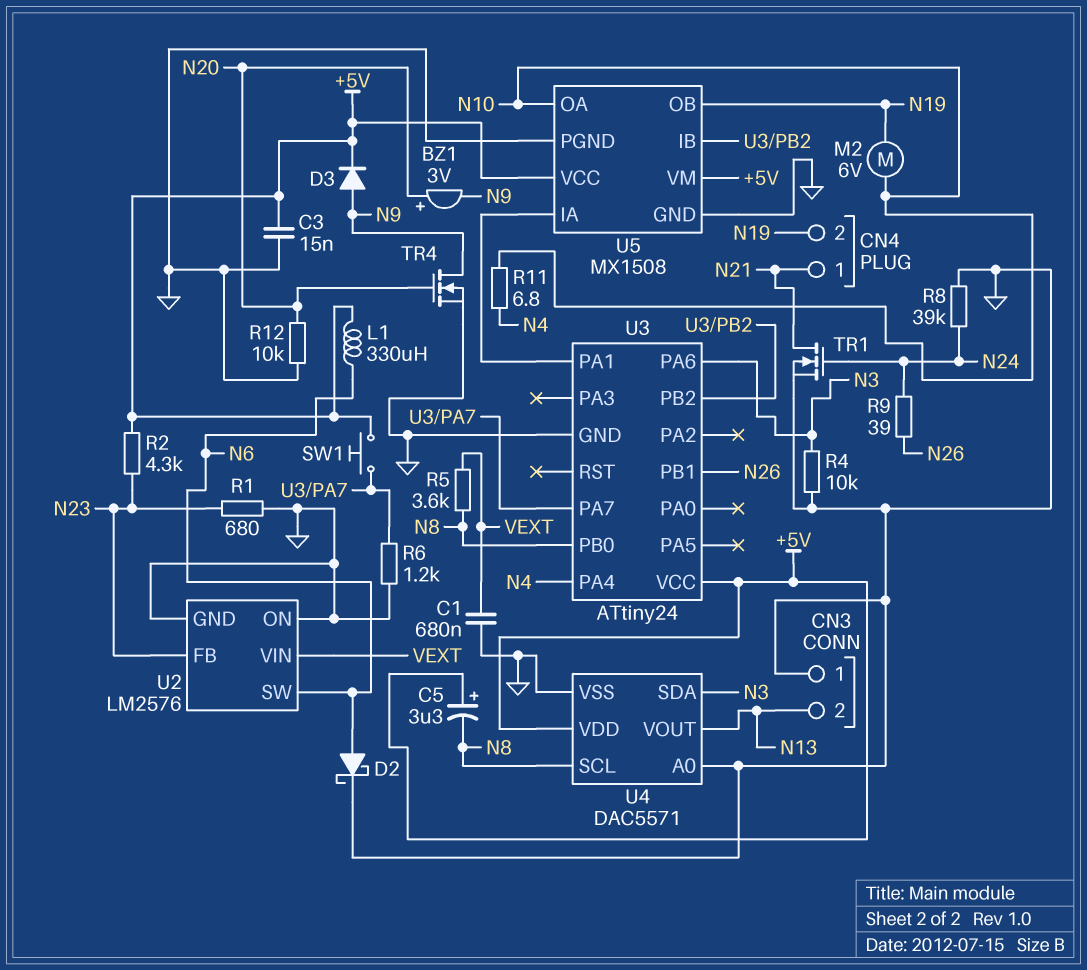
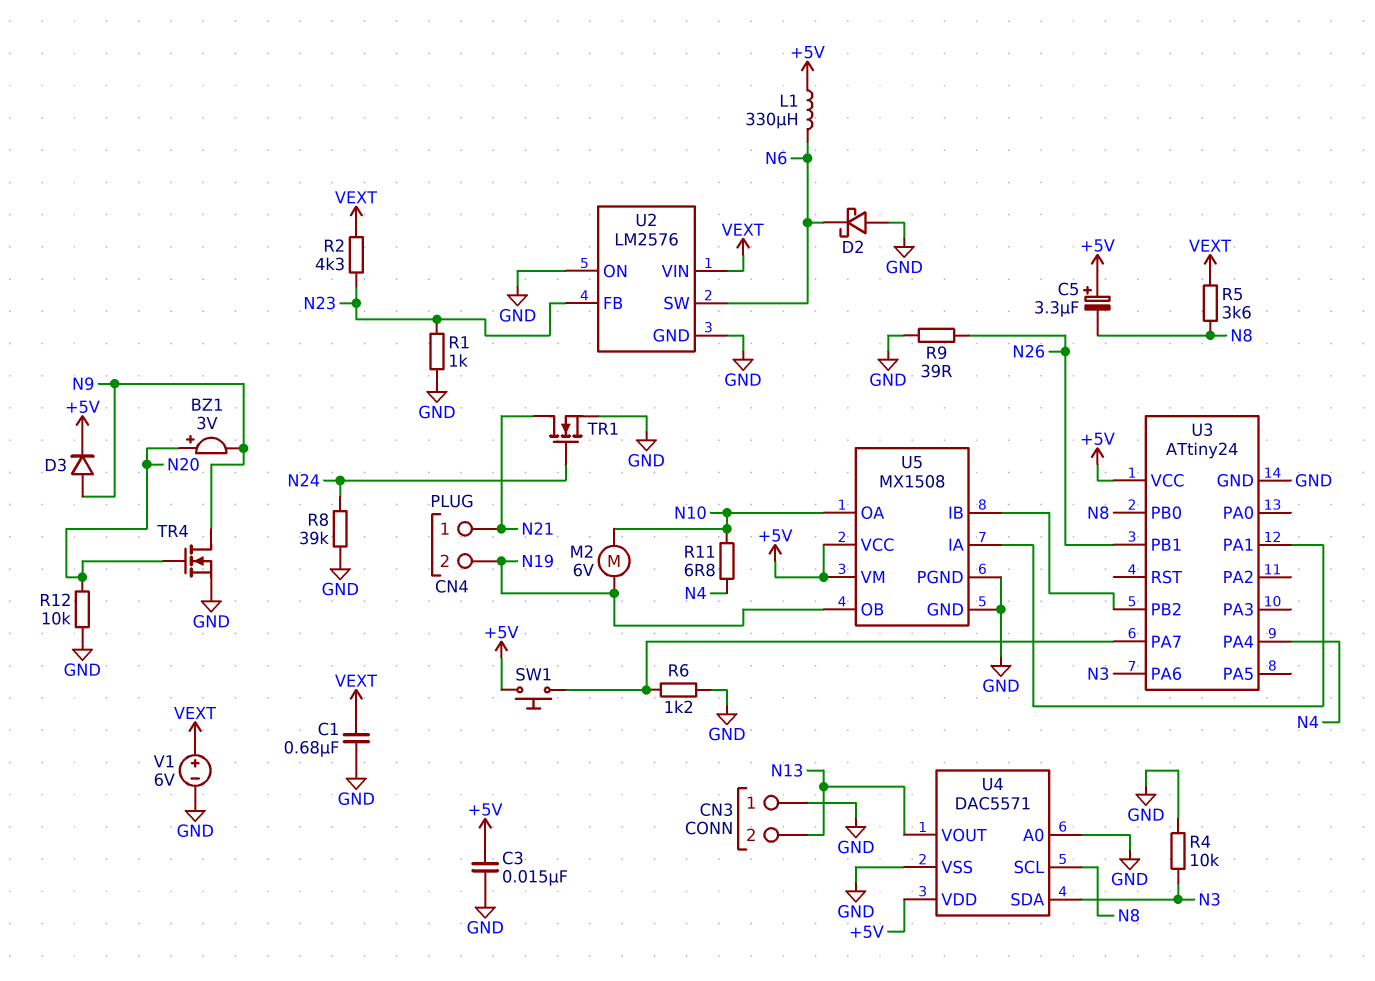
D2: schottky (A N6, K GND) -> schottky (A GND, K N6)
R1: 680 (GND, N23) -> 1k (GND, N23)
R2: 4.3k (+5V, N23) -> 4.3k (N23, VEXT)
R9: 39 (N24, N26) -> 39 (GND, N26)
V1: none -> 6V (plus VEXT, minus GND)

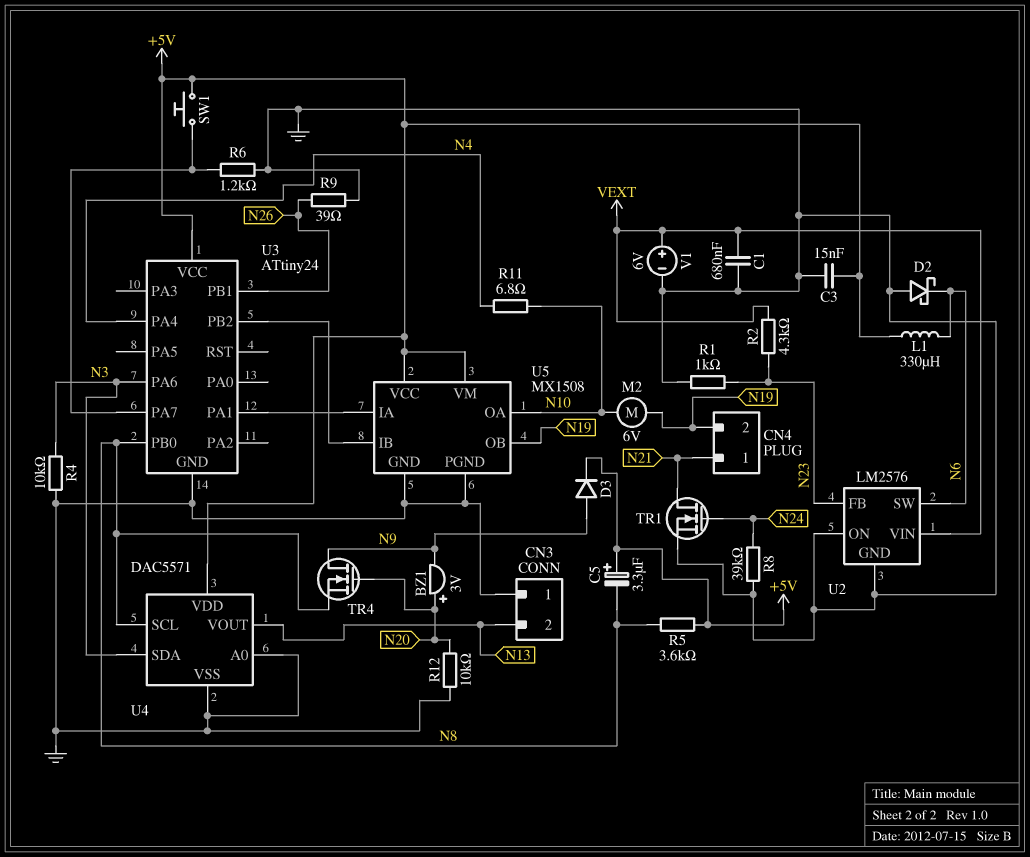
R5: 3.6k (N8, VEXT) -> 3.6k (+5V, N8)
TR4: NMOS (G N20, D N9, S GND) -> NMOS (G N20, D N9, S N8)

